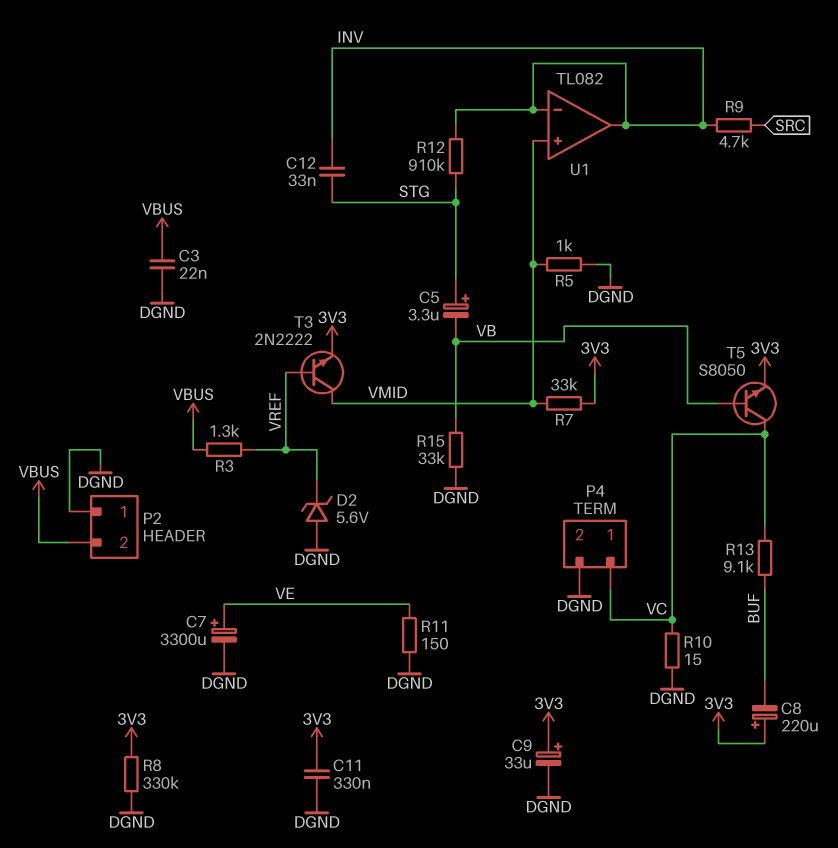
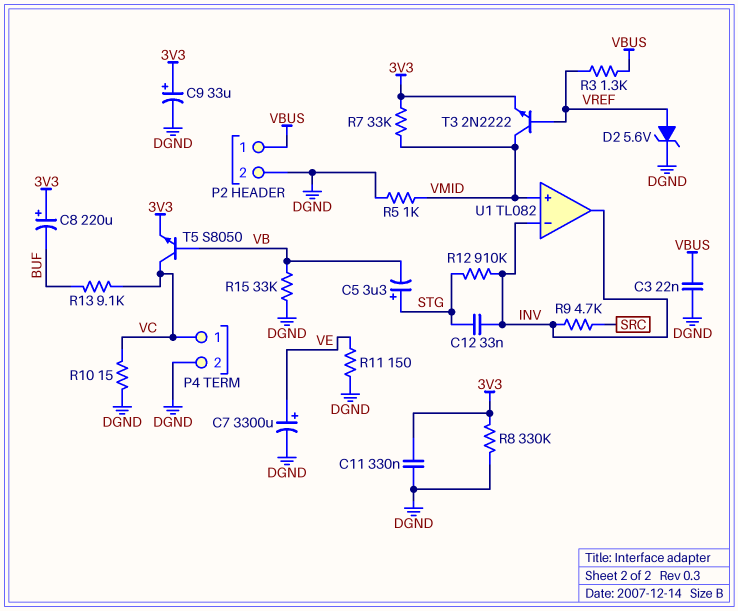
D2: zener 5.6V (A DGND, K VREF) -> zener 5.6V (A VREF, K DGND)
P2 pin 1: DGND -> VBUS
P2 pin 2: VBUS -> DGND

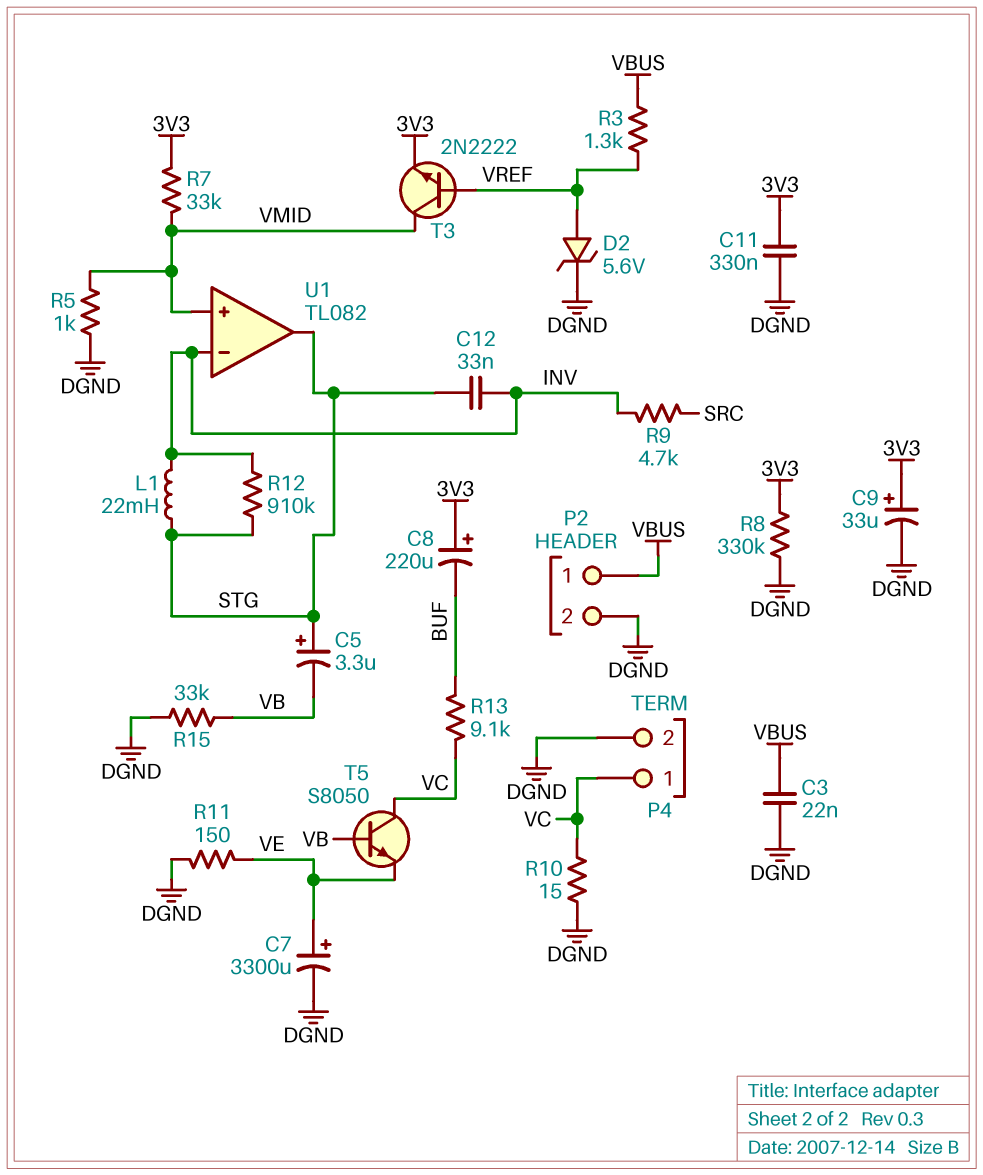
L1: none -> 22mH (INV, STG)
T5: NPN S8050 (B VB, C VC, E 3V3) -> NPN S8050 (B VB, C VC, E VE)
U1 pin out: INV -> STG

